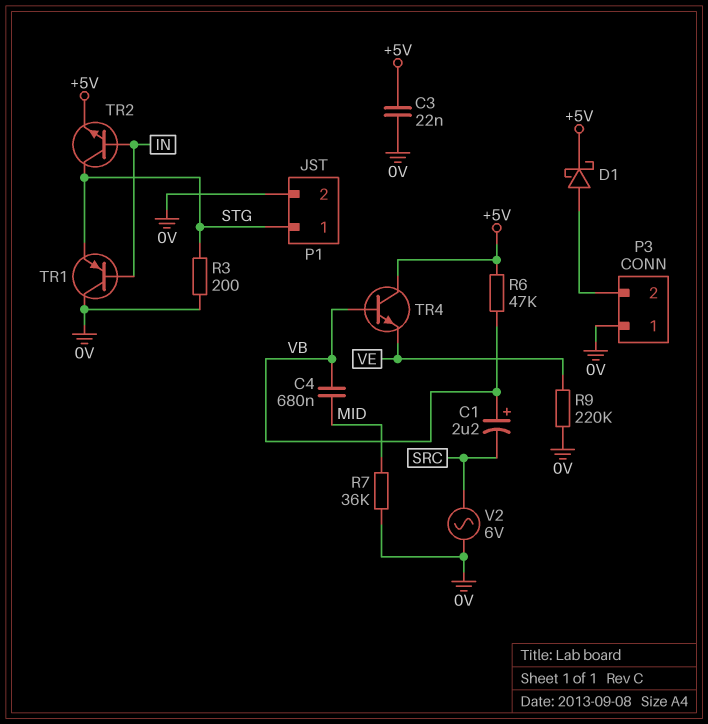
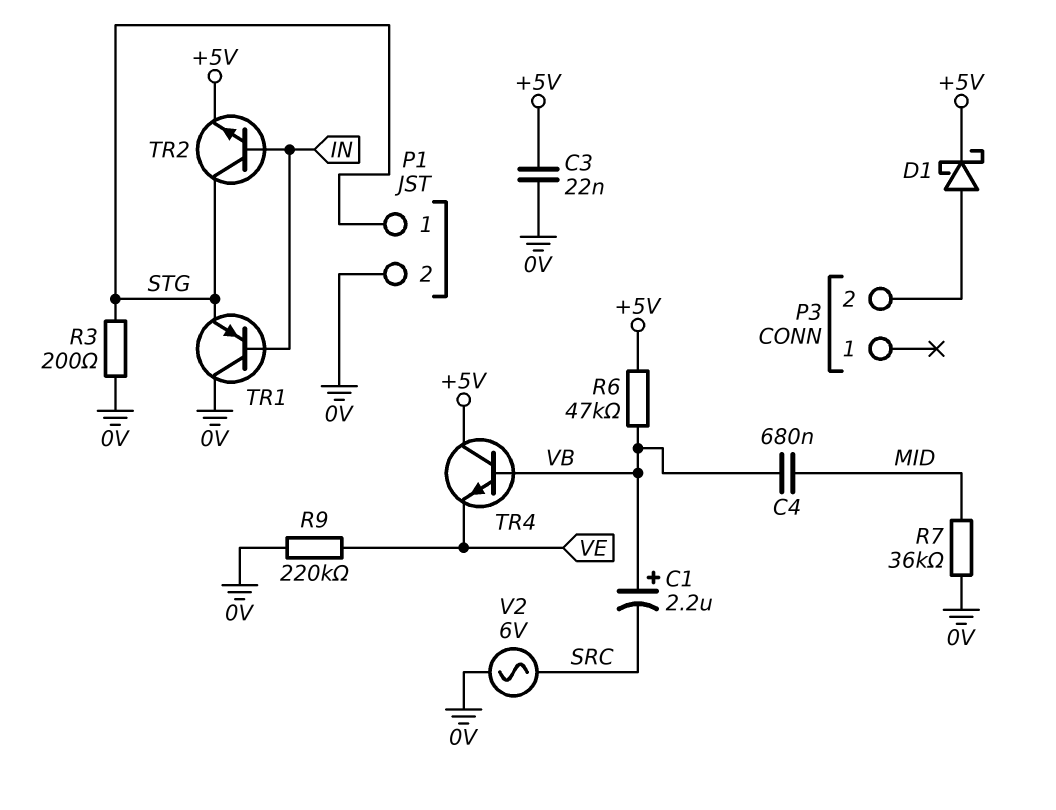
P3 pin 1: 0V -> none

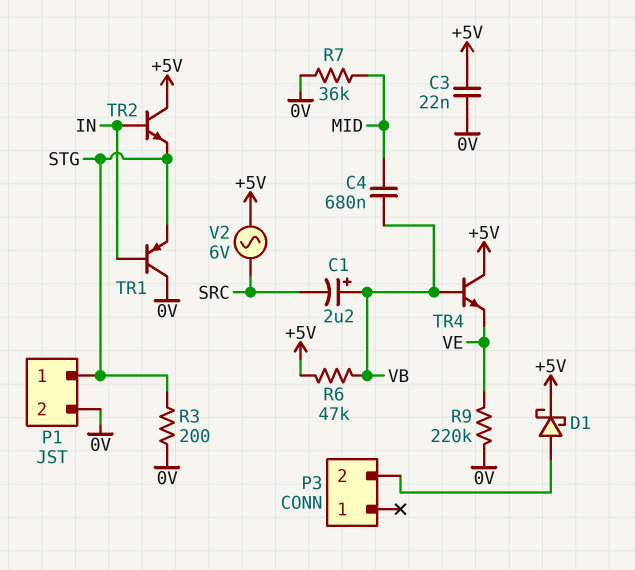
TR2: NPN (B IN, C STG, E +5V) -> NPN (B IN, C +5V, E STG)
V2: AC 6V (0V, SRC) -> AC 6V (+5V, SRC)

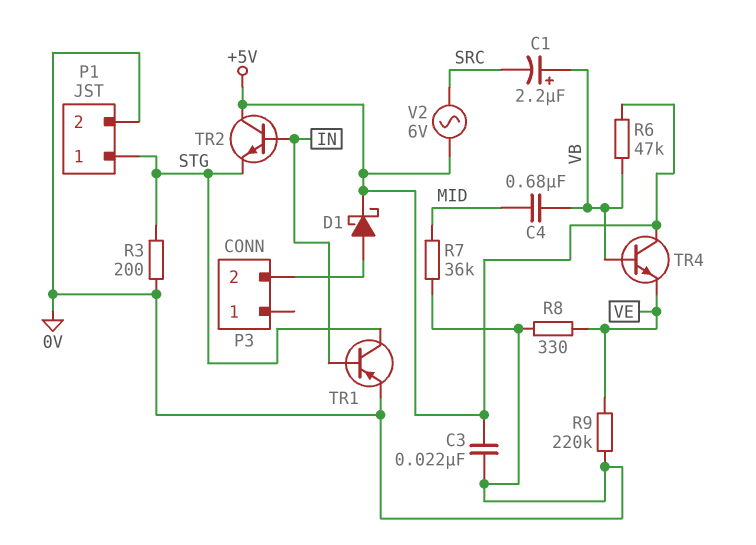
R8: none -> 330 (0V, VE)
TR1: PNP (B IN, C 0V, E STG) -> PNP (B IN, C STG, E 0V)

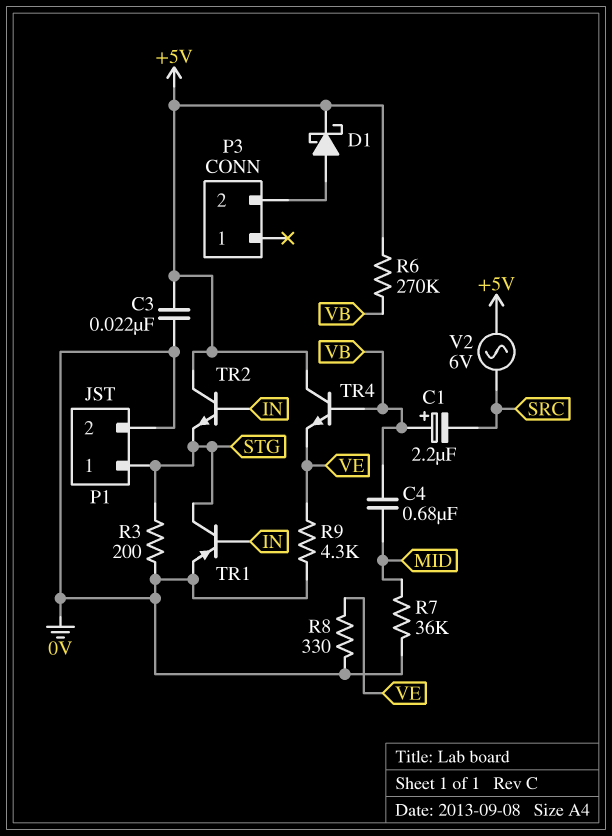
R6: 47k (+5V, VB) -> 270k (+5V, VB)
R9: 220k (0V, VE) -> 4.3k (0V, VE)

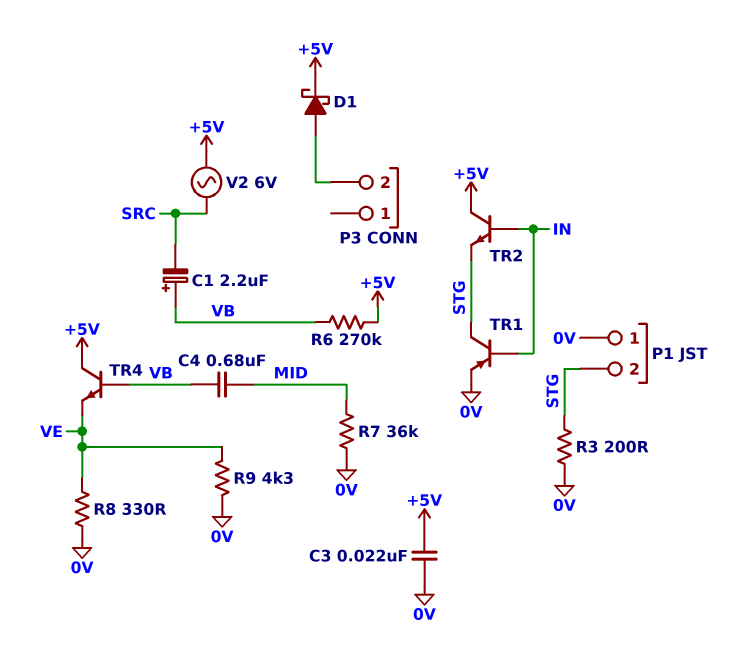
P1 pin 1: STG -> 0V
P1 pin 2: 0V -> STG

